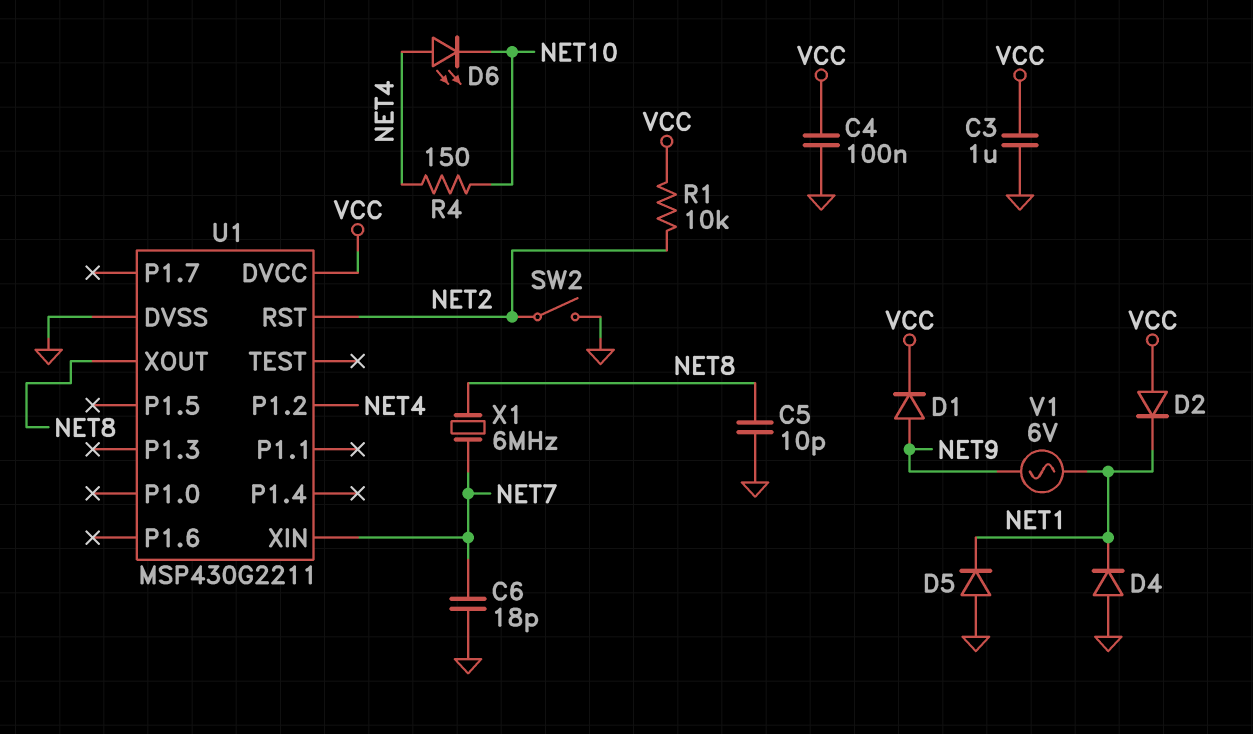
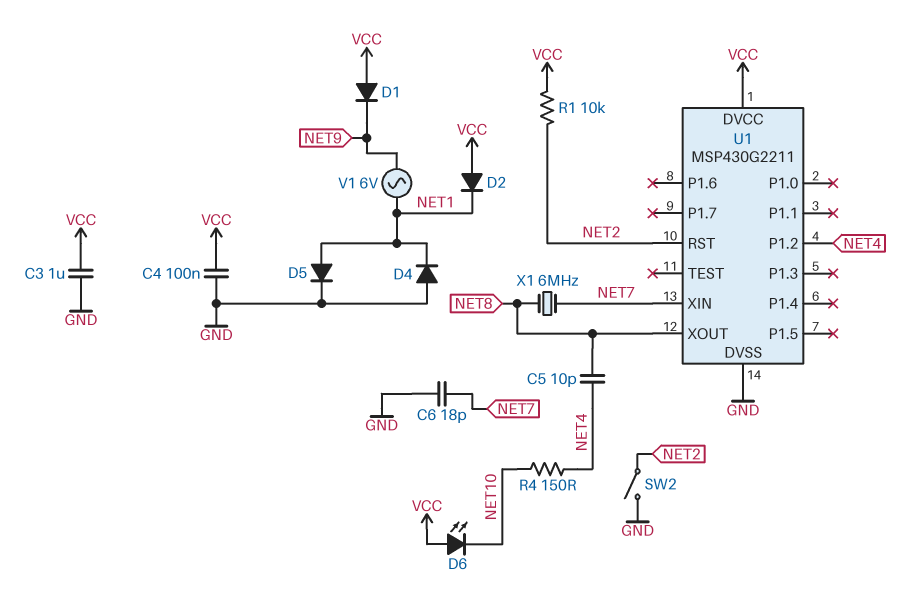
C5: 10pF (GND, NET8) -> 10pF (NET4, NET8)
D1: diode (A NET9, K VCC) -> diode (A VCC, K NET9)
D5: diode (A GND, K NET1) -> diode (A NET1, K GND)
D6: LED (A NET4, K NET10) -> LED (A VCC, K NET10)

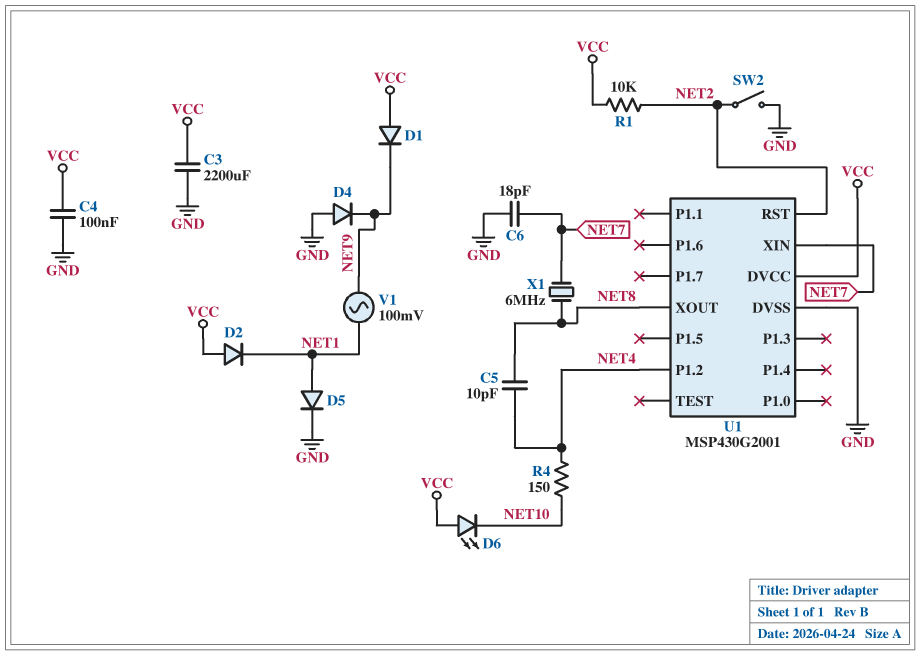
C3: 1uF (GND, VCC) -> 2200uF (GND, VCC)
D4: diode (A GND, K NET1) -> diode (A GND, K NET9)
U1: MSP430G2211 -> MSP430G2001
V1: AC 6V (NET1, NET9) -> AC 100mV (NET1, NET9)

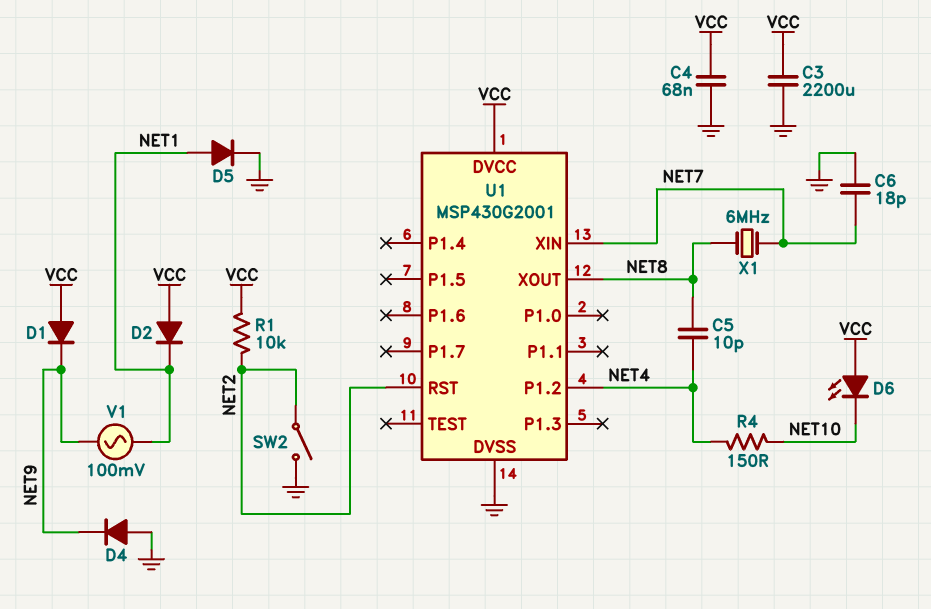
C4: 100nF (GND, VCC) -> 68nF (GND, VCC)

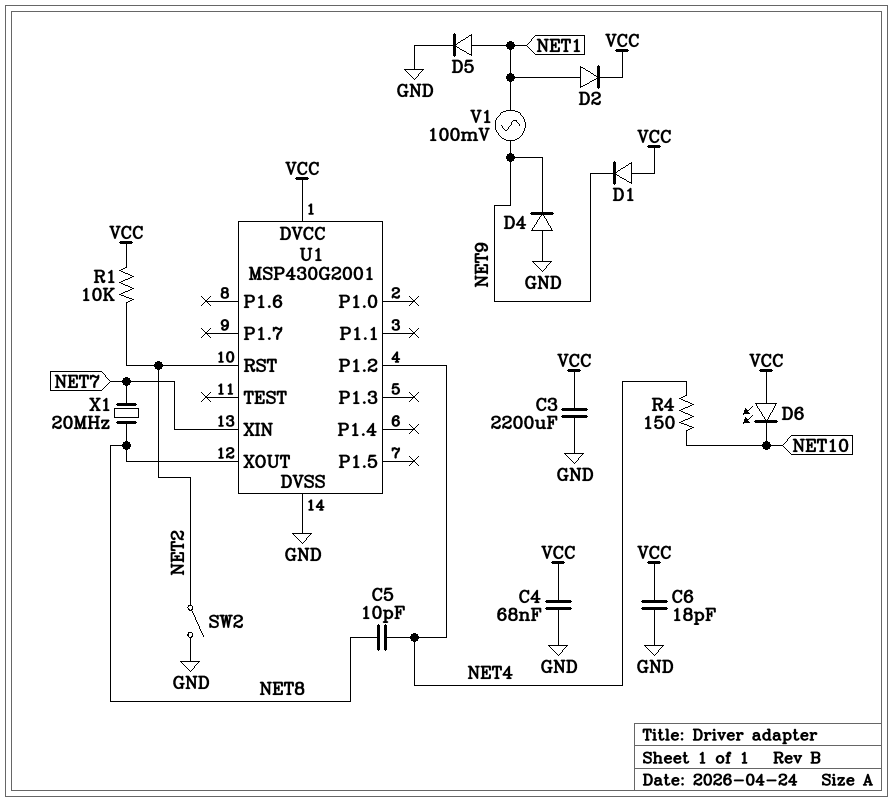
C6: 18pF (GND, NET7) -> 18pF (GND, VCC)
D2: diode (A VCC, K NET1) -> diode (A NET1, K VCC)
X1: 6MHz (NET7, NET8) -> 20MHz (NET7, NET8)

